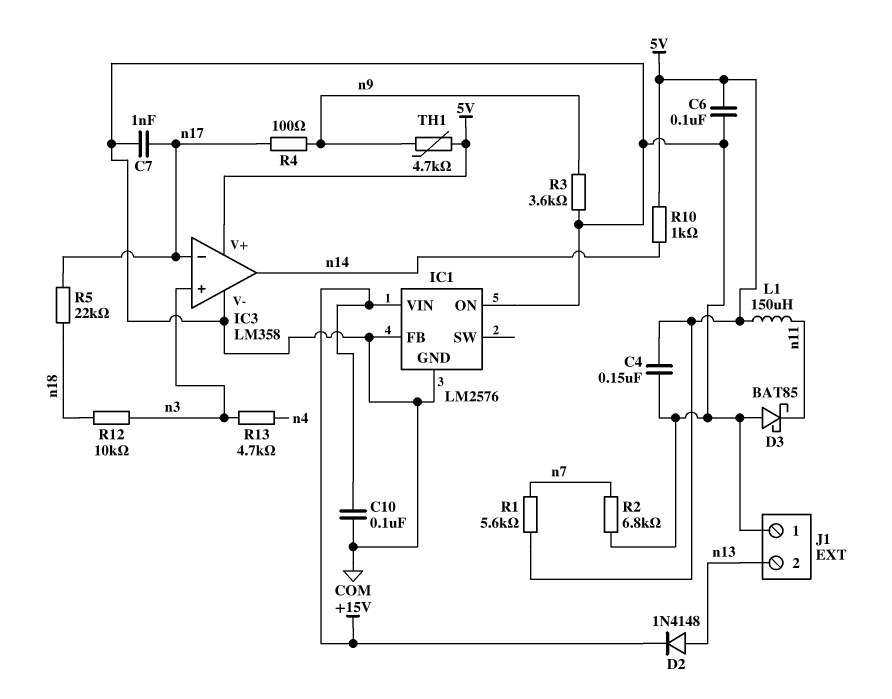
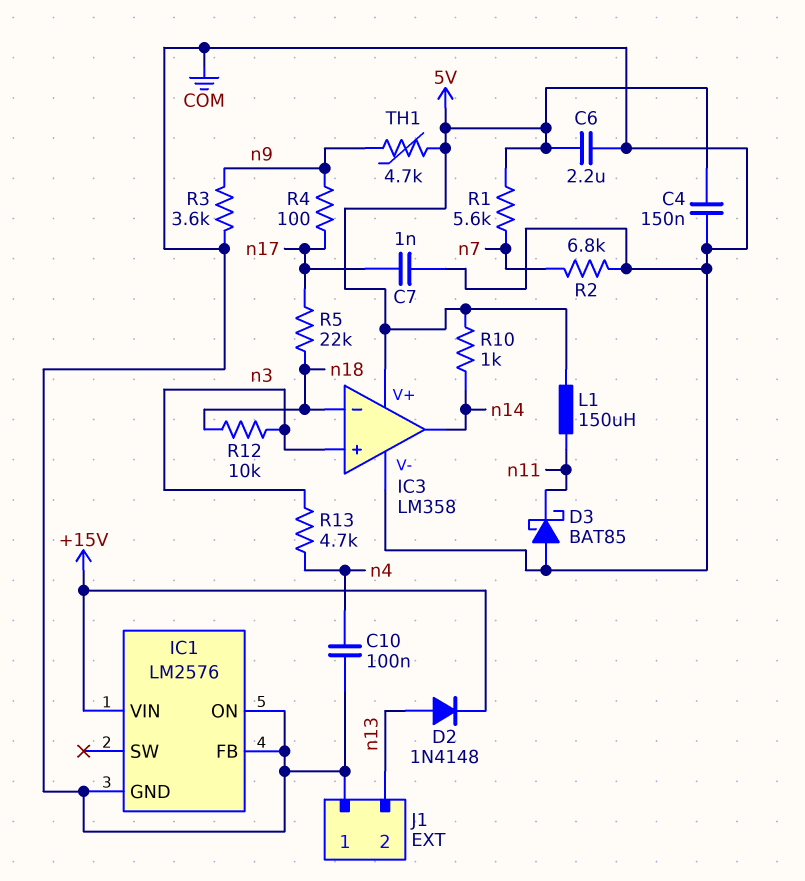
C6: 100nF (5V, COM) -> 2.2uF (5V, COM)
C10: 100nF (+15V, COM) -> 100nF (COM, n4)
IC3 pin in-: n17 -> n18

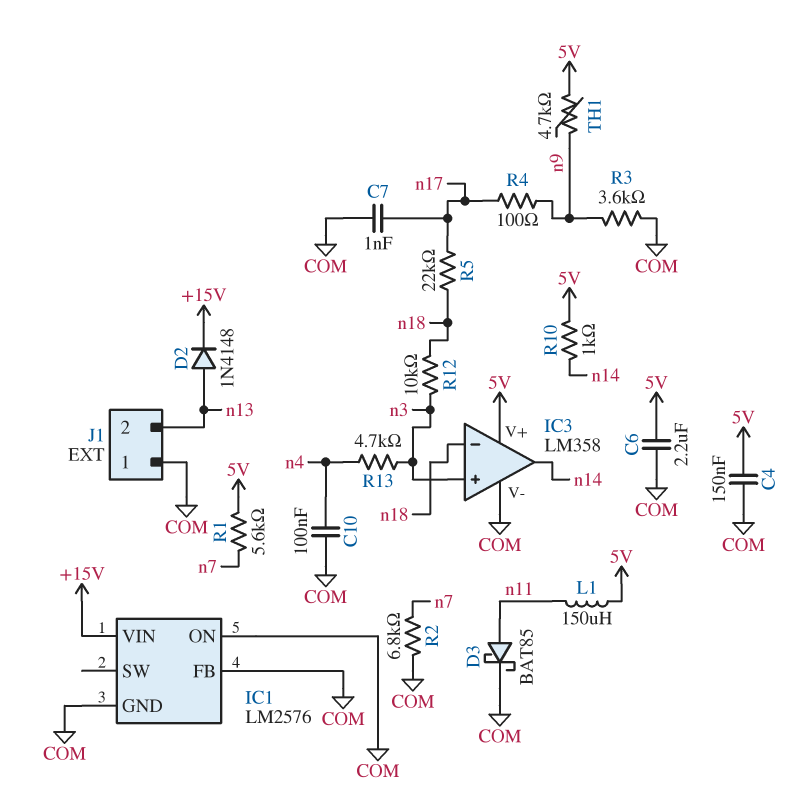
D3: schottky BAT85 (A COM, K n11) -> schottky BAT85 (A n11, K COM)

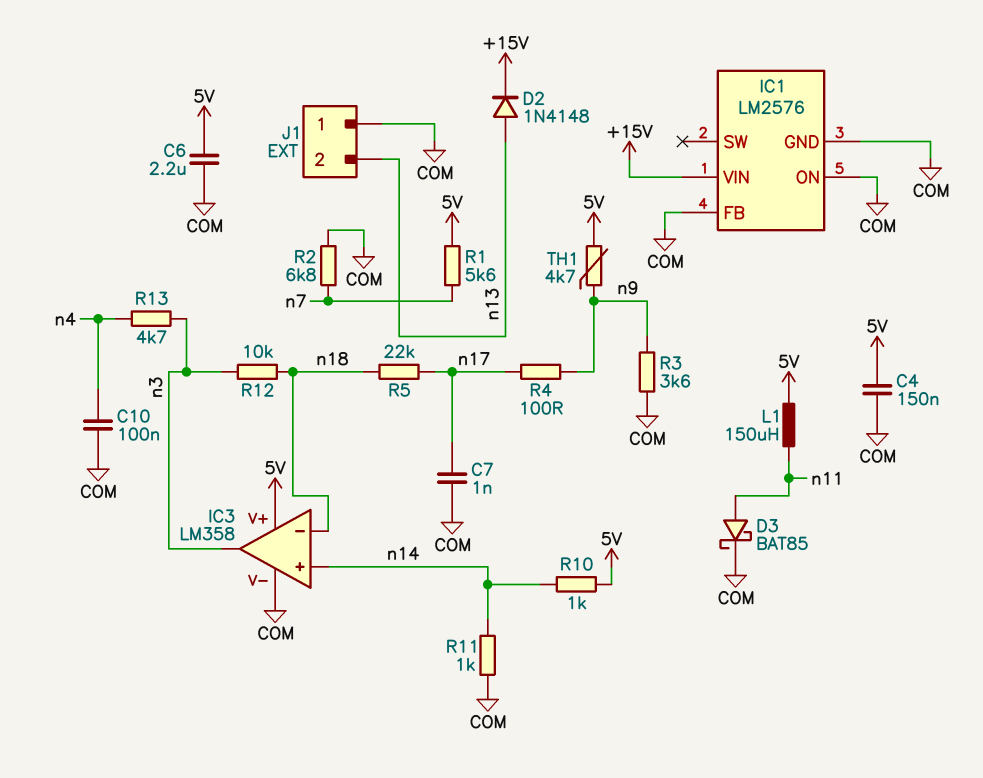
IC3 pin in+: n3 -> n14
IC3 pin out: n14 -> n3
R11: none -> 1k (COM, n14)

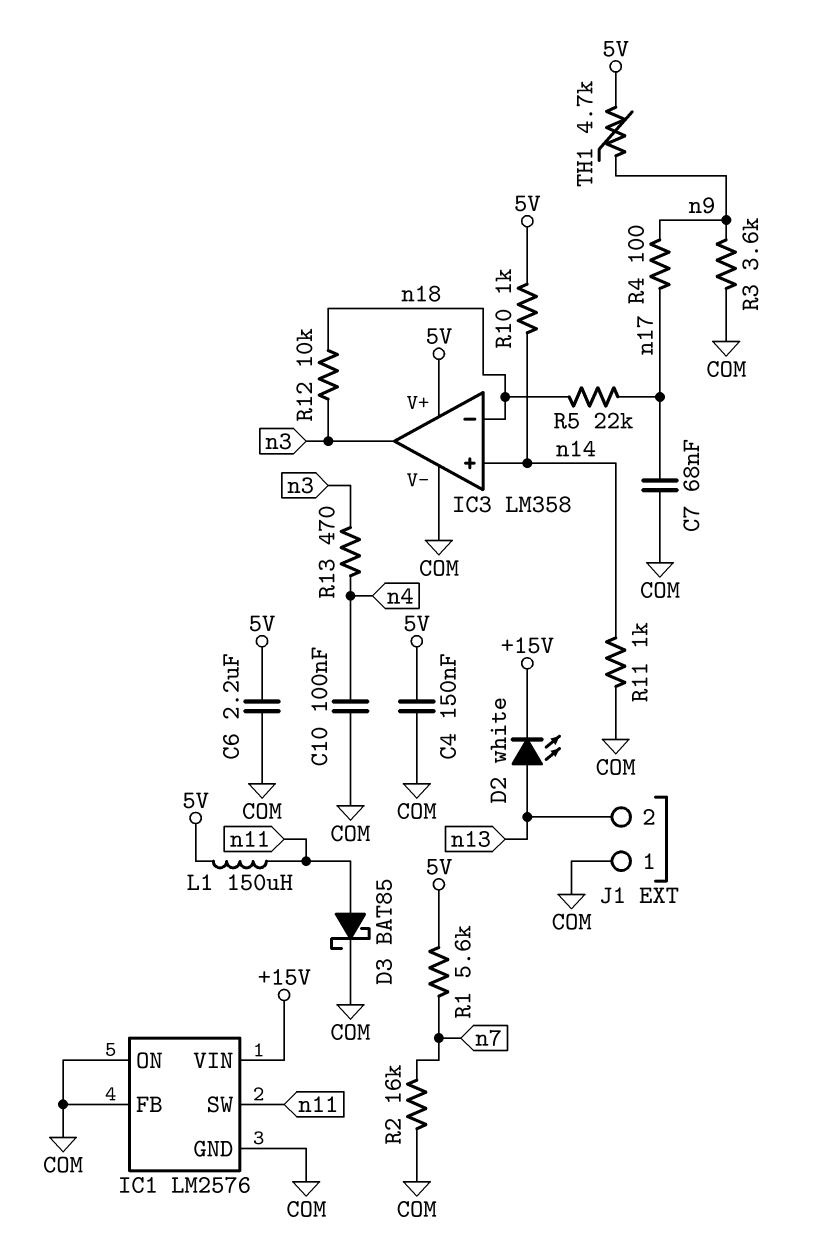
C7: 1nF (COM, n17) -> 68nF (COM, n17)
D2: diode 1N4148 (A n13, K +15V) -> LED white (A n13, K +15V)
IC1 pin SW: none -> n11
R2: 6.8k (COM, n7) -> 16k (COM, n7)
R13: 4.7k (n3, n4) -> 470 (n3, n4)

